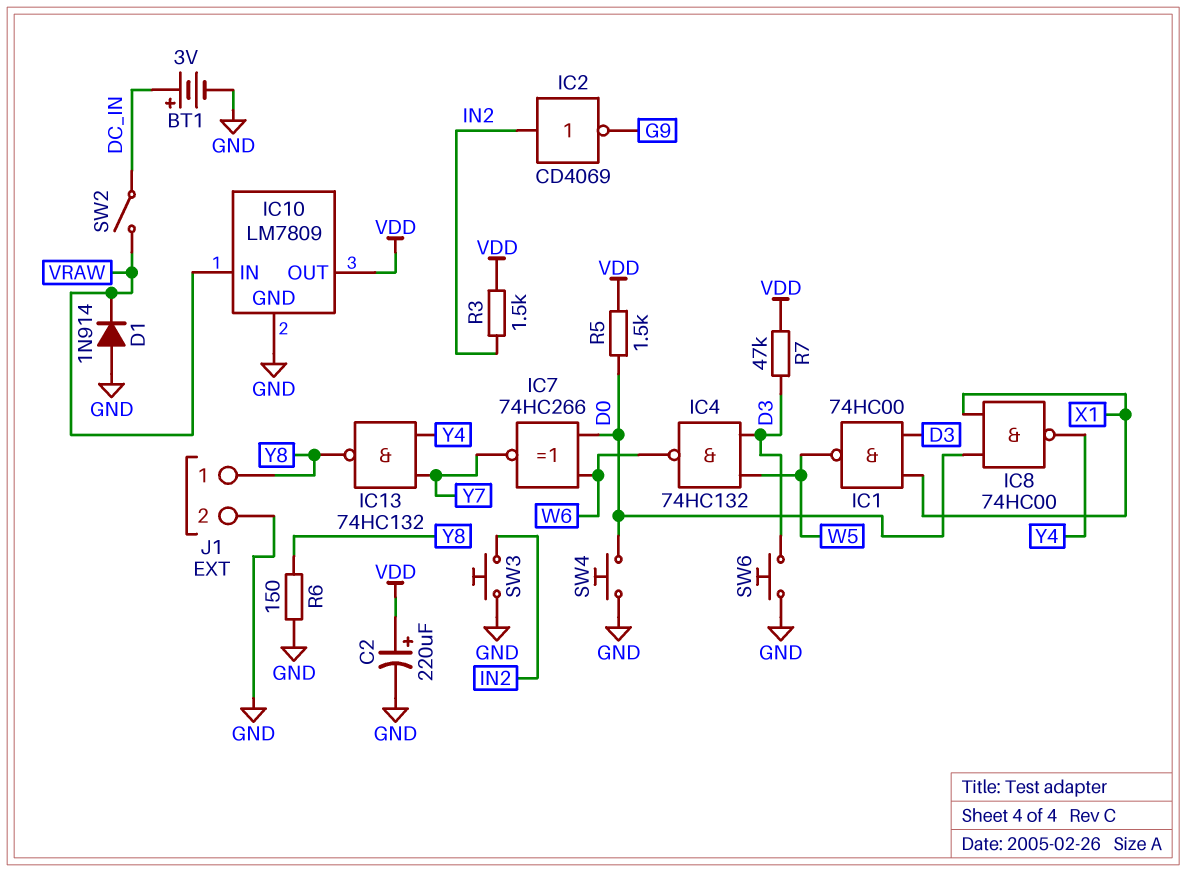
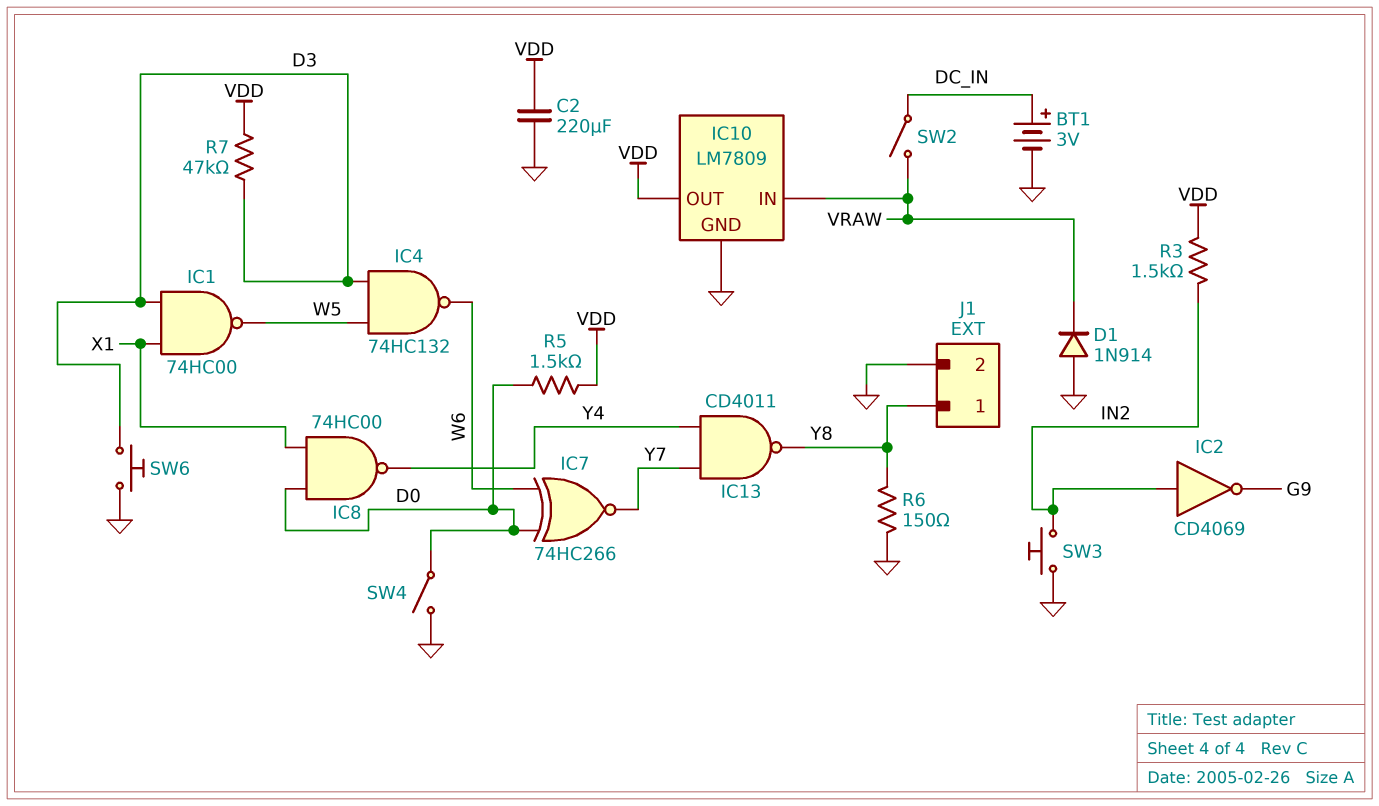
C2: 220uF (plus VDD, minus GND) -> 220uF (GND, VDD)
IC13: NAND 74HC132 (in Y4, in Y7, out Y8) -> NAND CD4011 (in Y4, in Y7, out Y8)
SW4: button (D0, GND) -> switch (D0, GND)

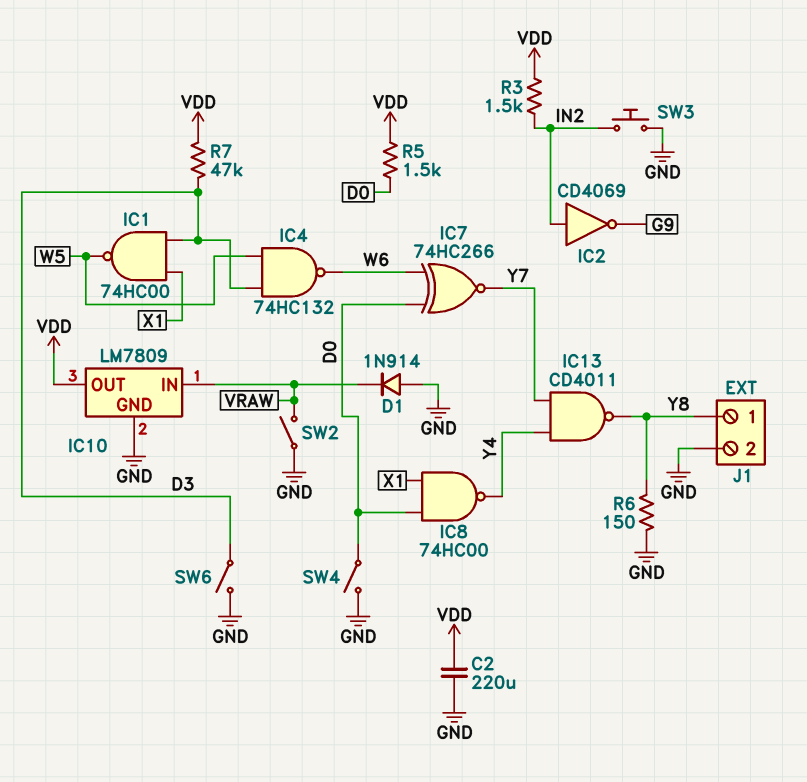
BT1: 3V (plus DC_IN, minus GND) -> none
SW2: switch (DC_IN, VRAW) -> switch (GND, VRAW)
SW6: button (D3, GND) -> switch (D3, GND)

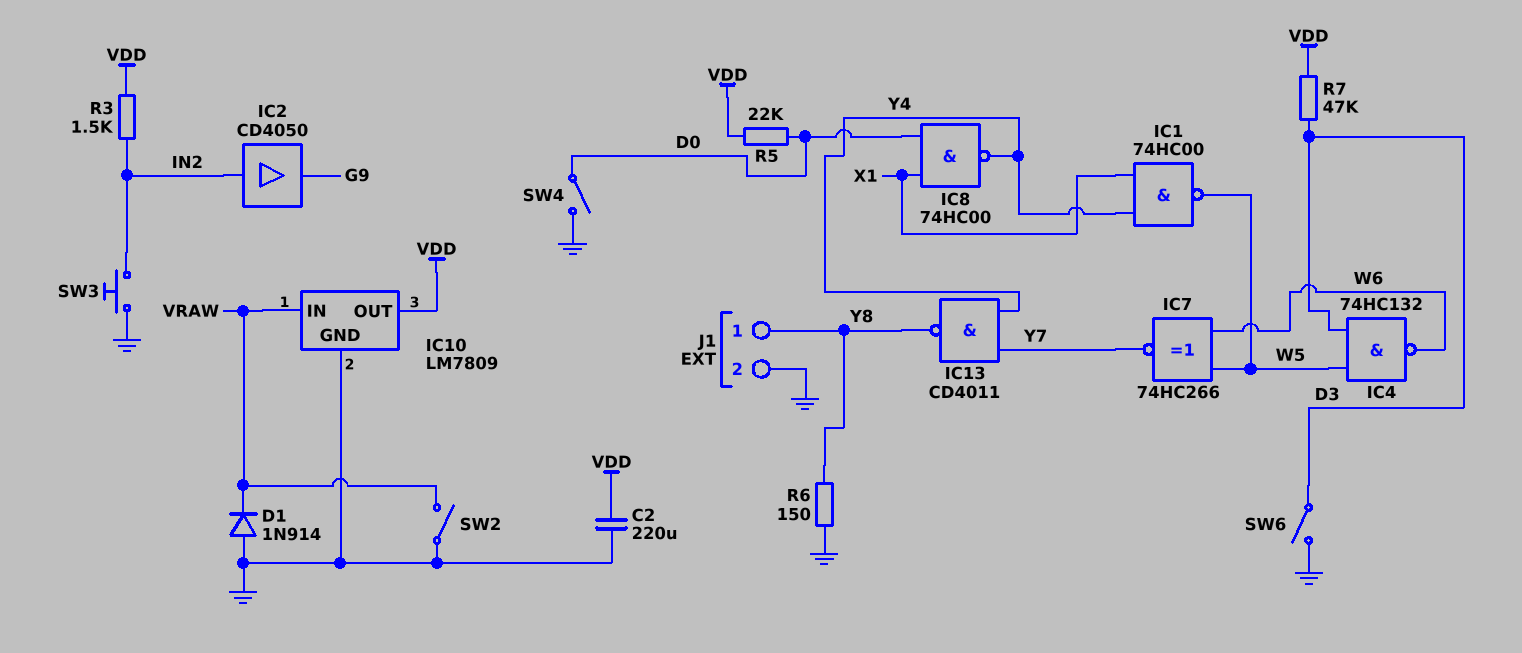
IC1: NAND 74HC00 (in D3, in X1, out W5) -> NAND 74HC00 (in X1, in Y4, out W5)
IC2: NOT CD4069 (in IN2, out G9) -> buffer CD4050 (in IN2, out G9)
IC7: XNOR 74HC266 (in D0, in W6, out Y7) -> XNOR 74HC266 (in W5, in W6, out Y7)
R5: 1.5k (D0, VDD) -> 22k (D0, VDD)

